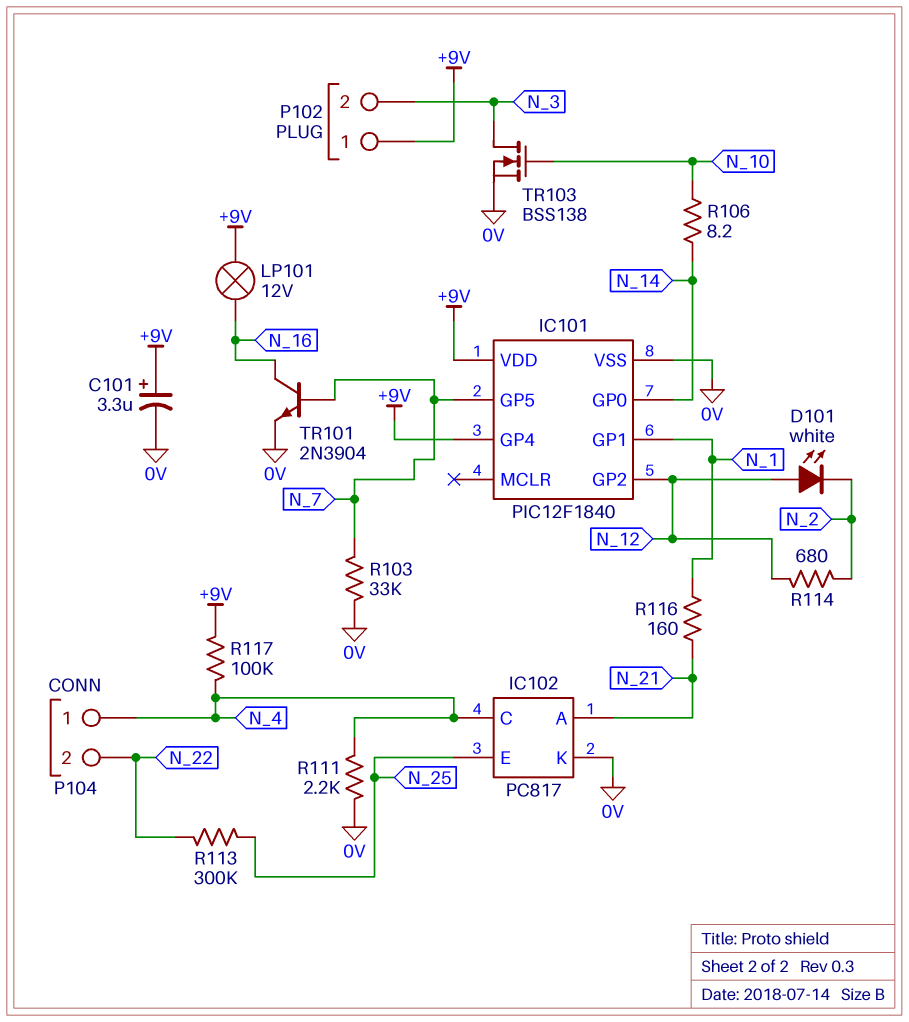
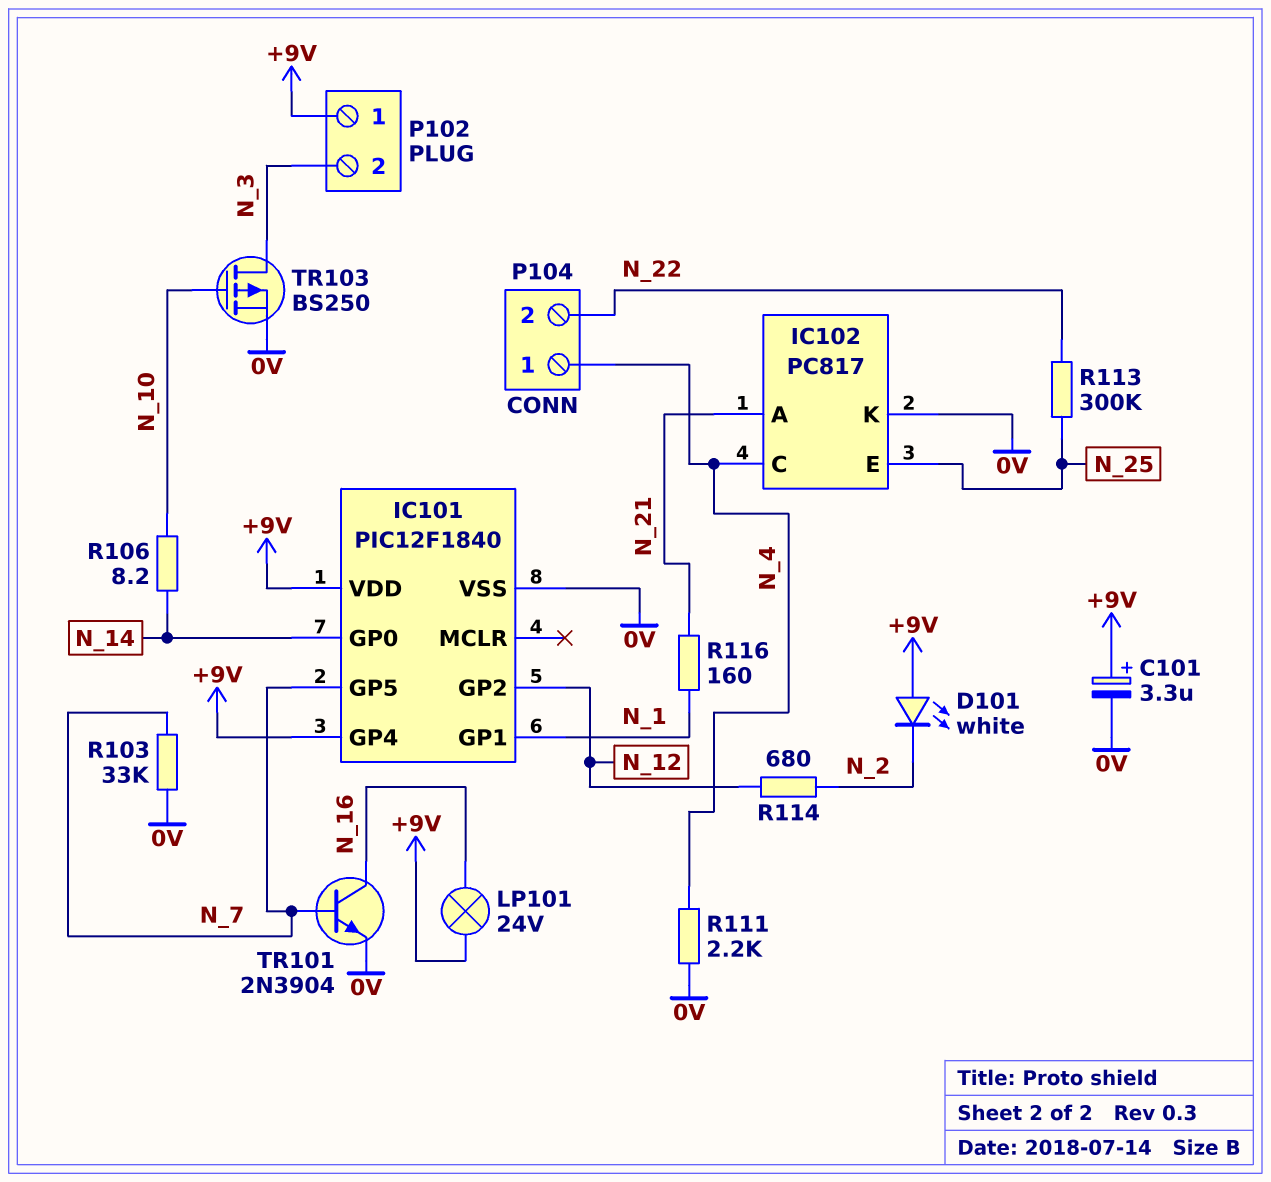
D101: LED white (A N_12, K N_2) -> LED white (A +9V, K N_2)
LP101: lamp 12V (+9V, N_16) -> lamp 24V (+9V, N_16)
R117: 100k (+9V, N_4) -> none
TR103: NMOS BSS138 (G N_10, D N_3, S 0V) -> PMOS BS250 (G N_10, D N_3, S 0V)

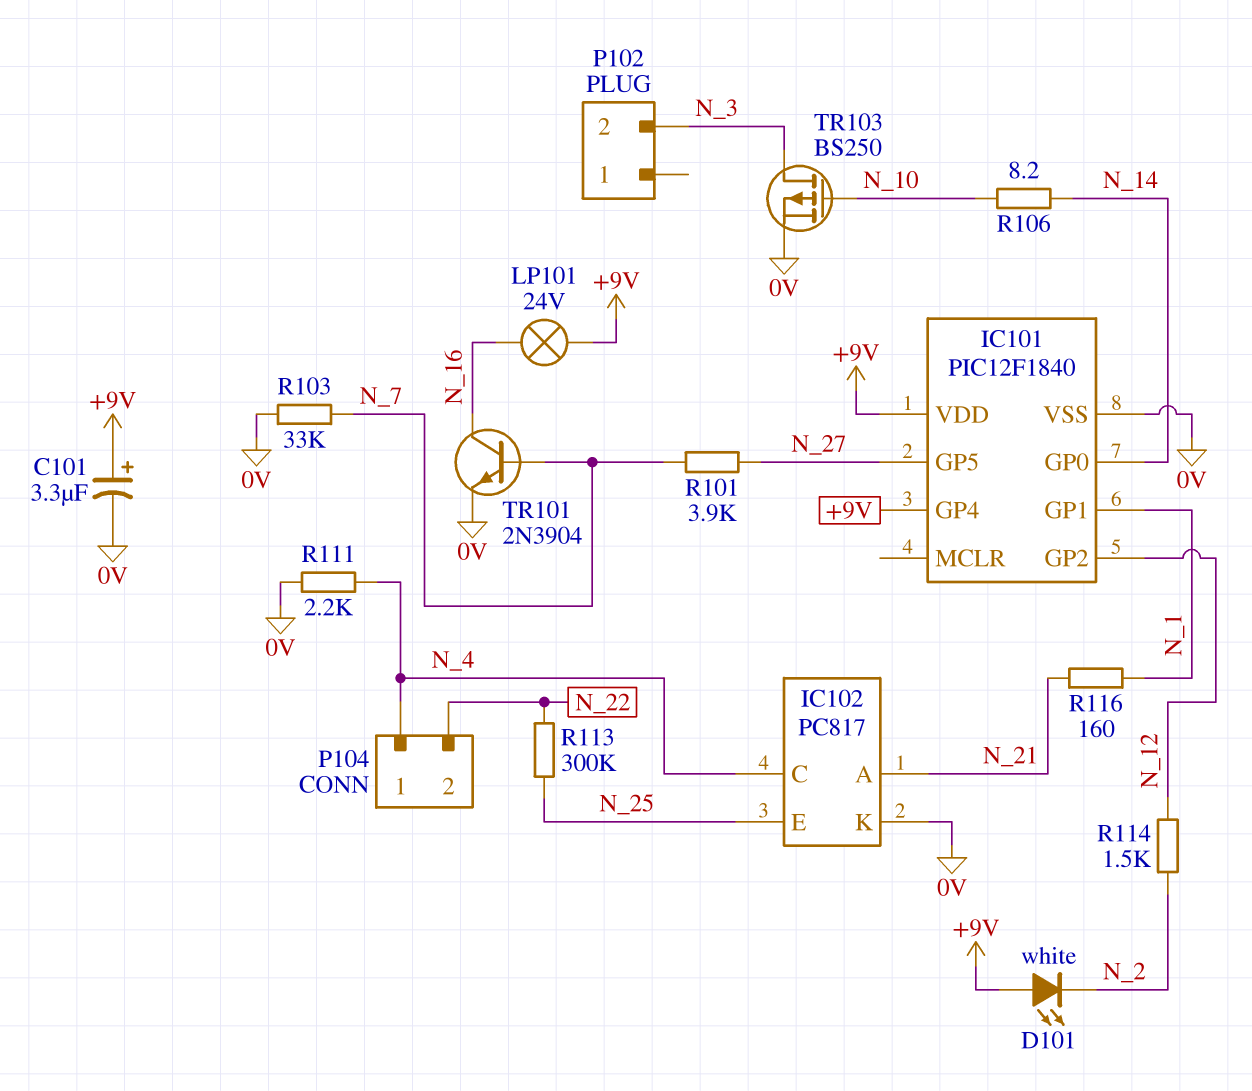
IC101 pin GP5: N_7 -> N_27
P102 pin 1: +9V -> none
R101: none -> 3.9k (N_7, N_27)
R114: 680 (N_2, N_12) -> 1.5k (N_2, N_12)

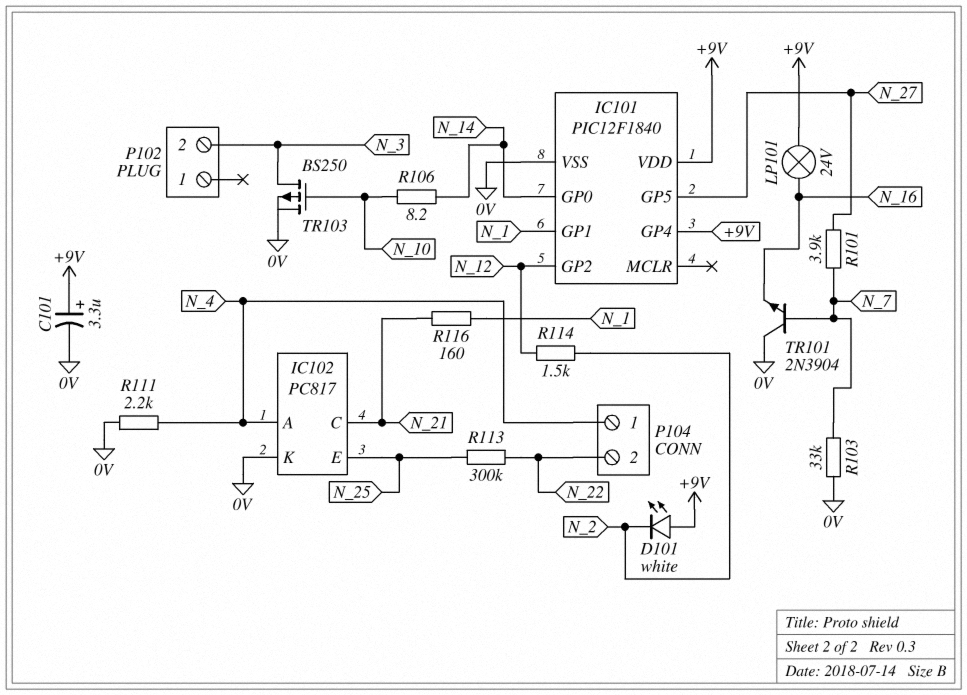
IC102 pin A: N_21 -> N_4
IC102 pin C: N_4 -> N_21
TR101: NPN 2N3904 (B N_7, C N_16, E 0V) -> NPN 2N3904 (B N_7, C 0V, E N_16)

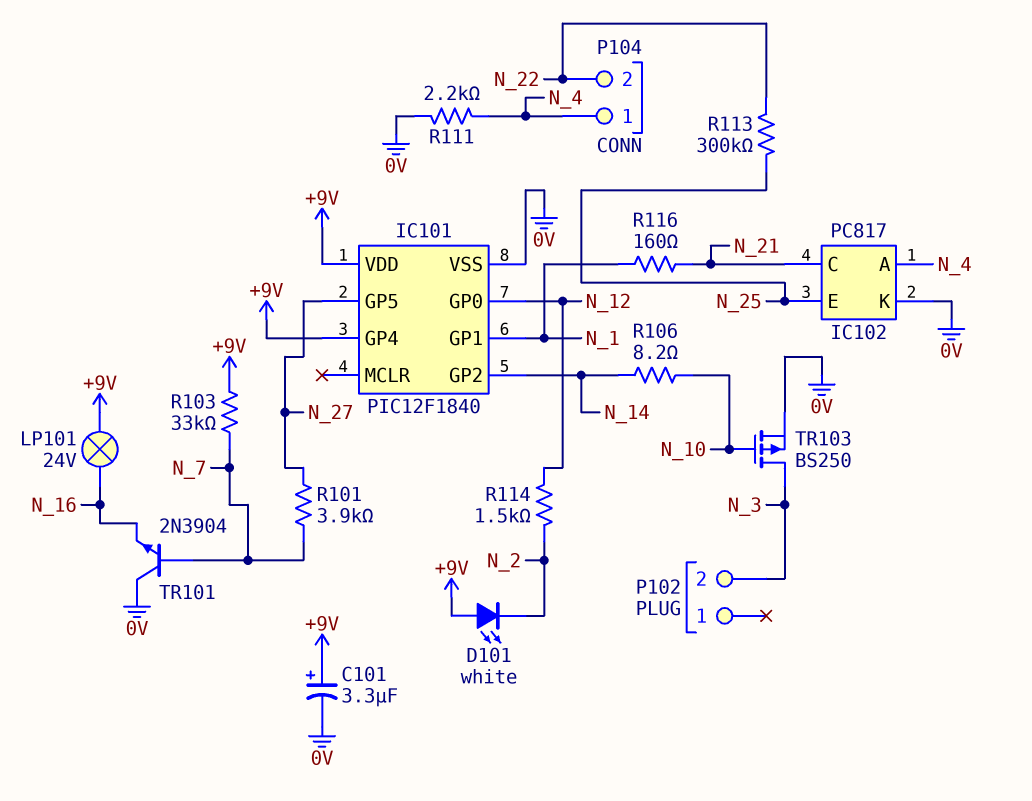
IC101 pin GP0: N_14 -> N_12
IC101 pin GP2: N_12 -> N_14
R103: 33k (0V, N_7) -> 33k (+9V, N_7)

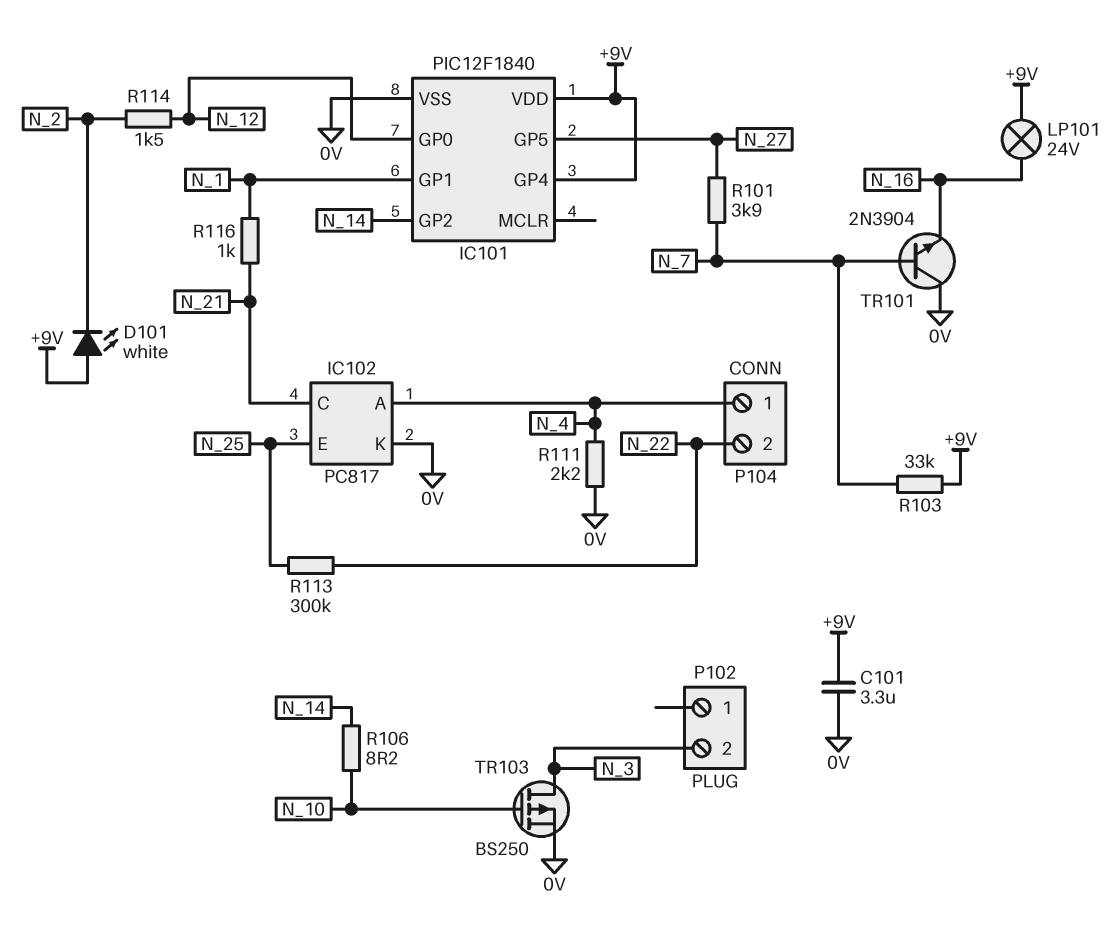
C101: 3.3uF (plus +9V, minus 0V) -> 3.3uF (+9V, 0V)
R116: 160 (N_1, N_21) -> 1k (N_1, N_21)

